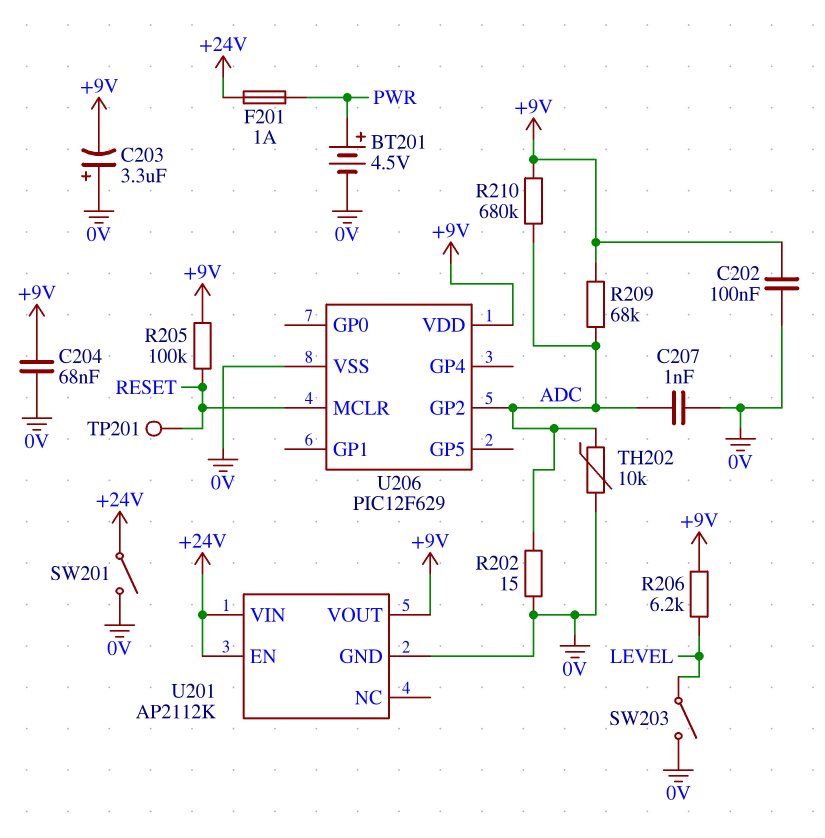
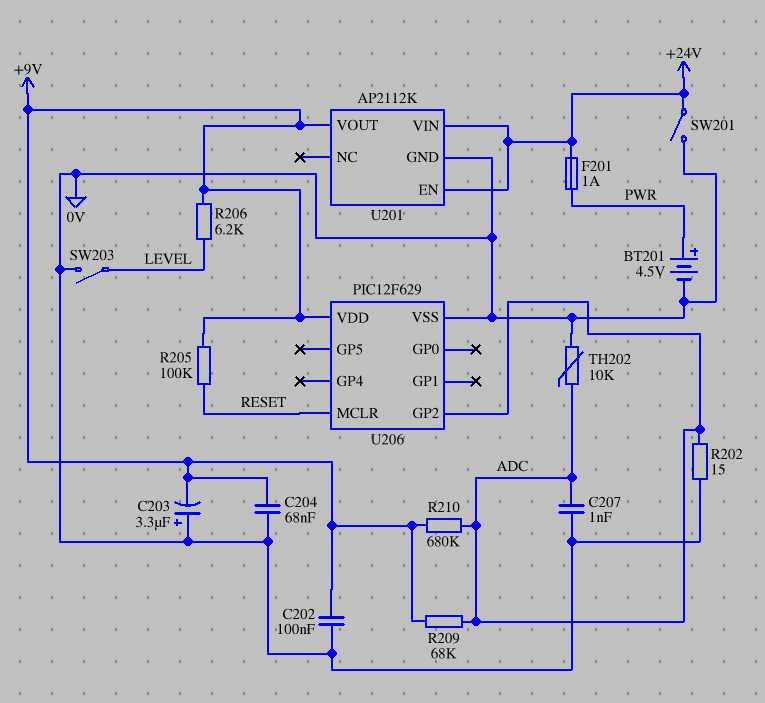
TP201: test point (RESET) -> none

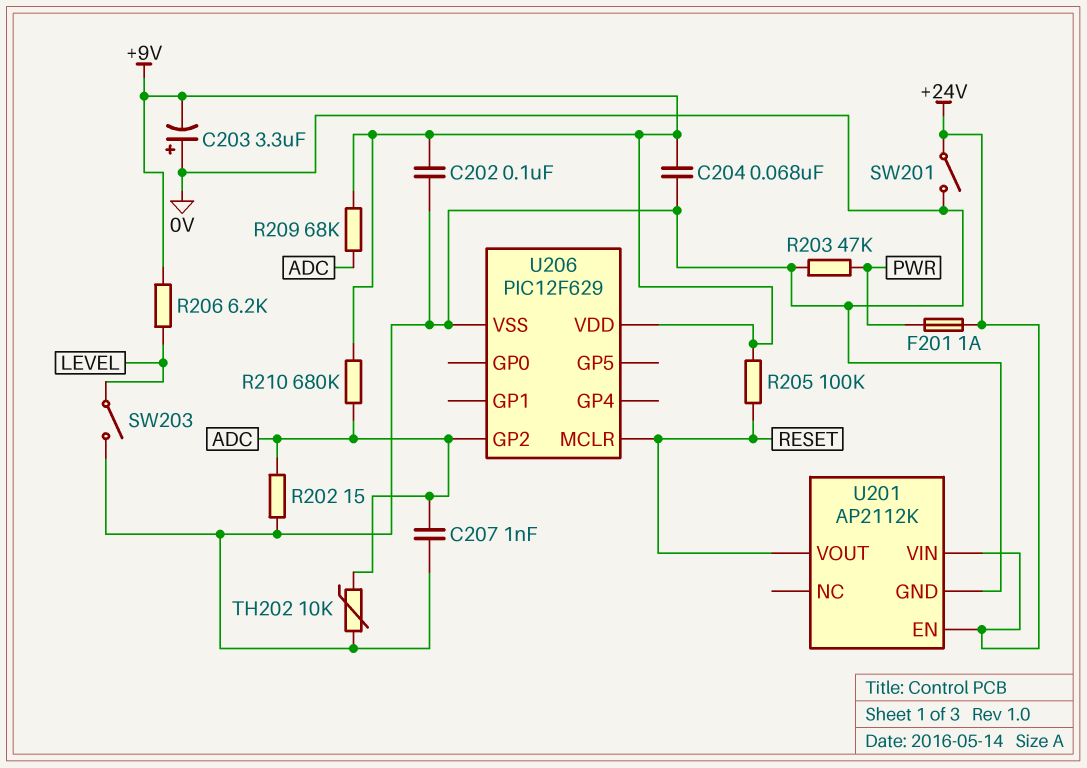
BT201: 4.5V (plus PWR, minus 0V) -> none
R203: none -> 47k (0V, PWR)
U201 pin VOUT: +9V -> RESET

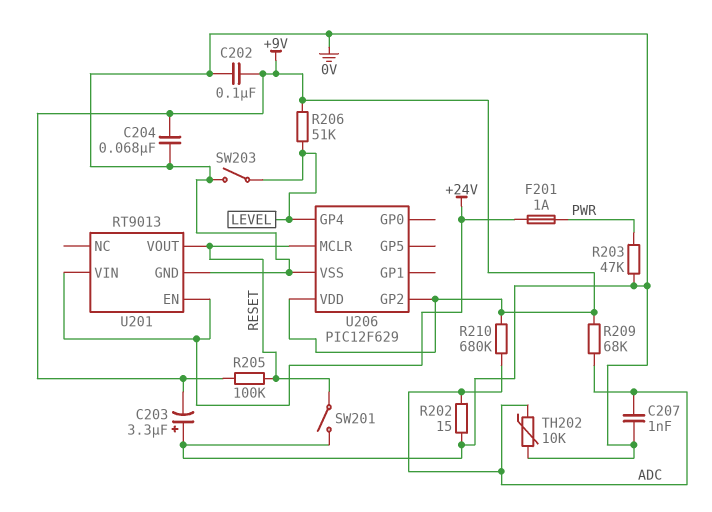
R206: 6.2k (+9V, LEVEL) -> 51k (+9V, LEVEL)
SW201: switch (+24V, 0V) -> switch (0V, RESET)
U201: AP2112K -> RT9013
U206 pin GP2: ADC -> +9V
U206 pin GP4: none -> LEVEL

